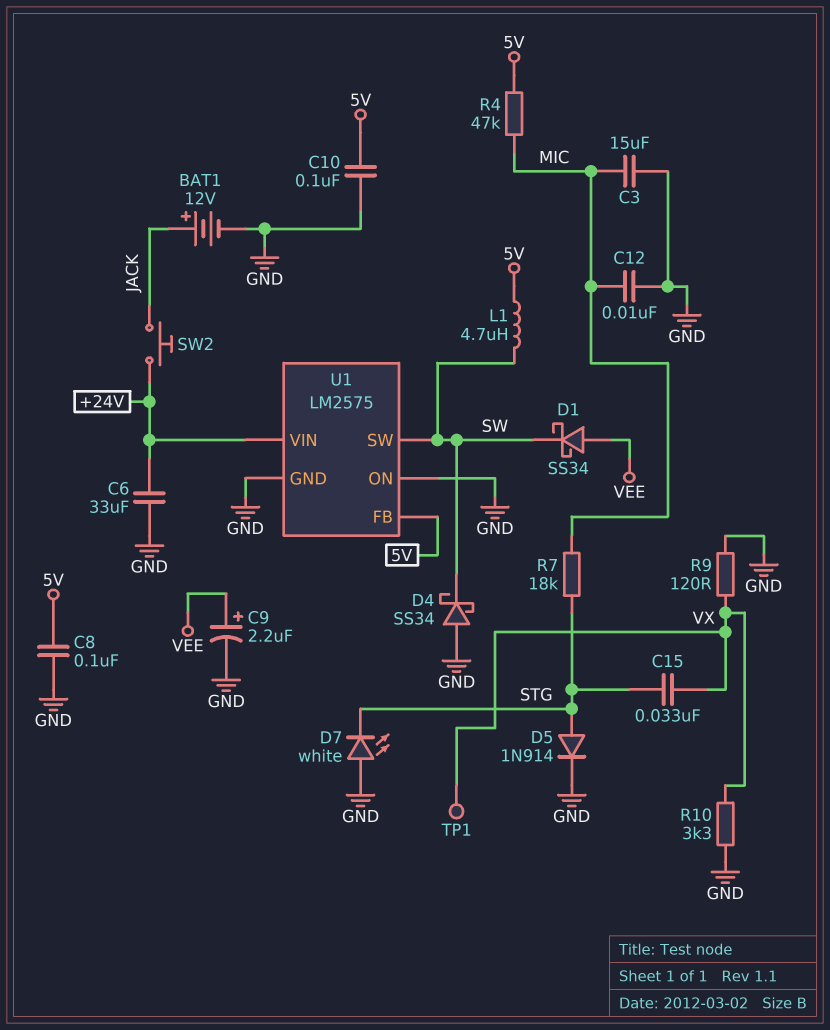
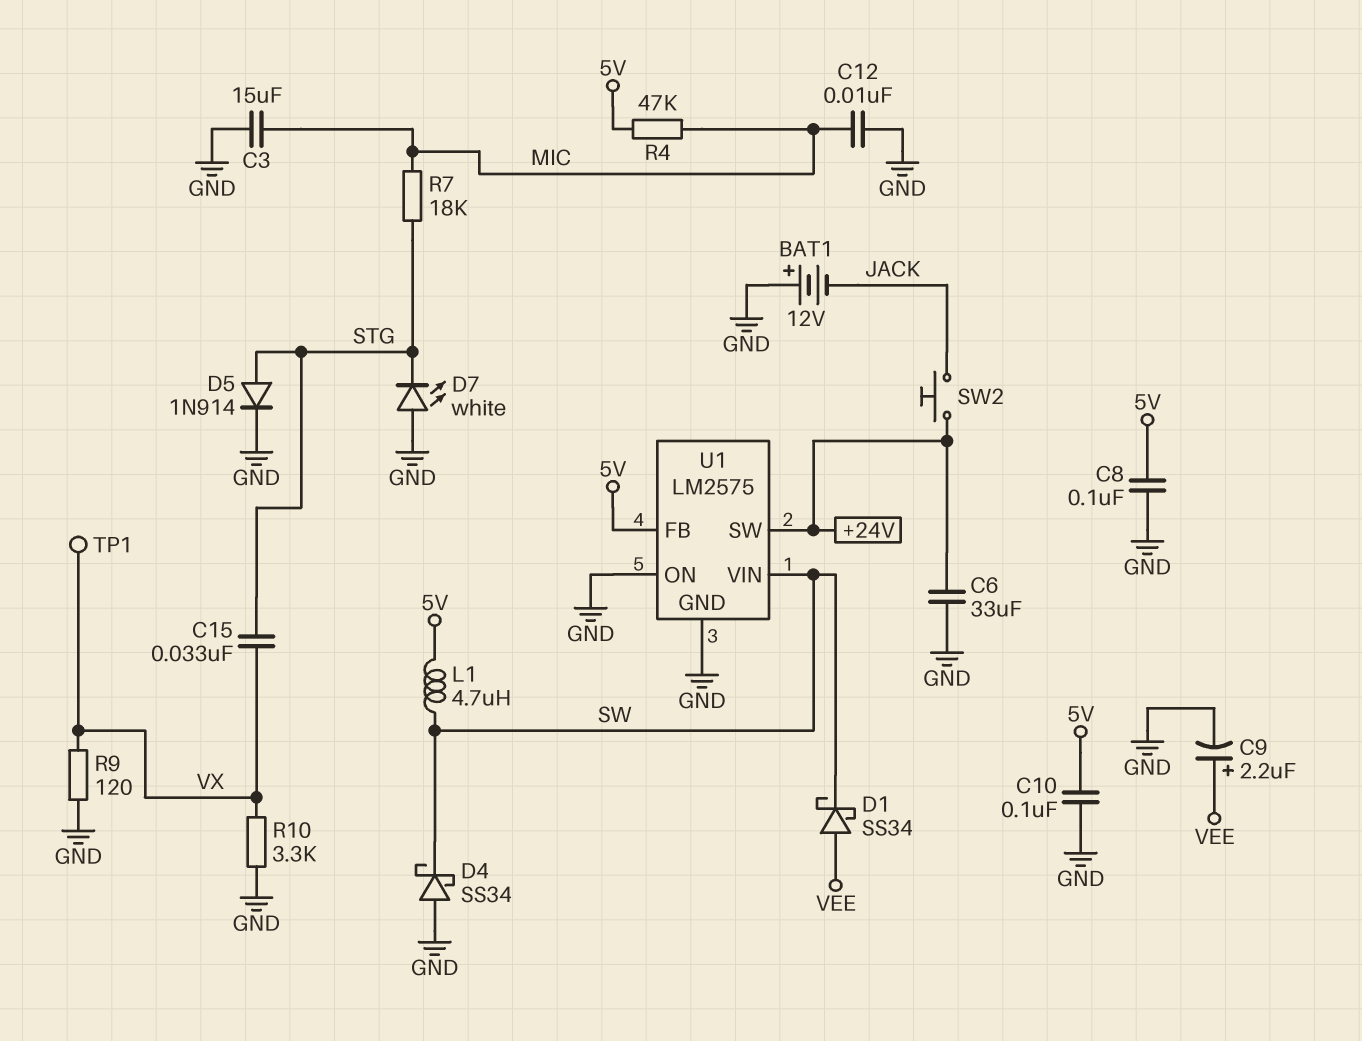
BAT1: 12V (plus JACK, minus GND) -> 12V (plus GND, minus JACK)
U1 pin SW: SW -> +24V
U1 pin VIN: +24V -> SW

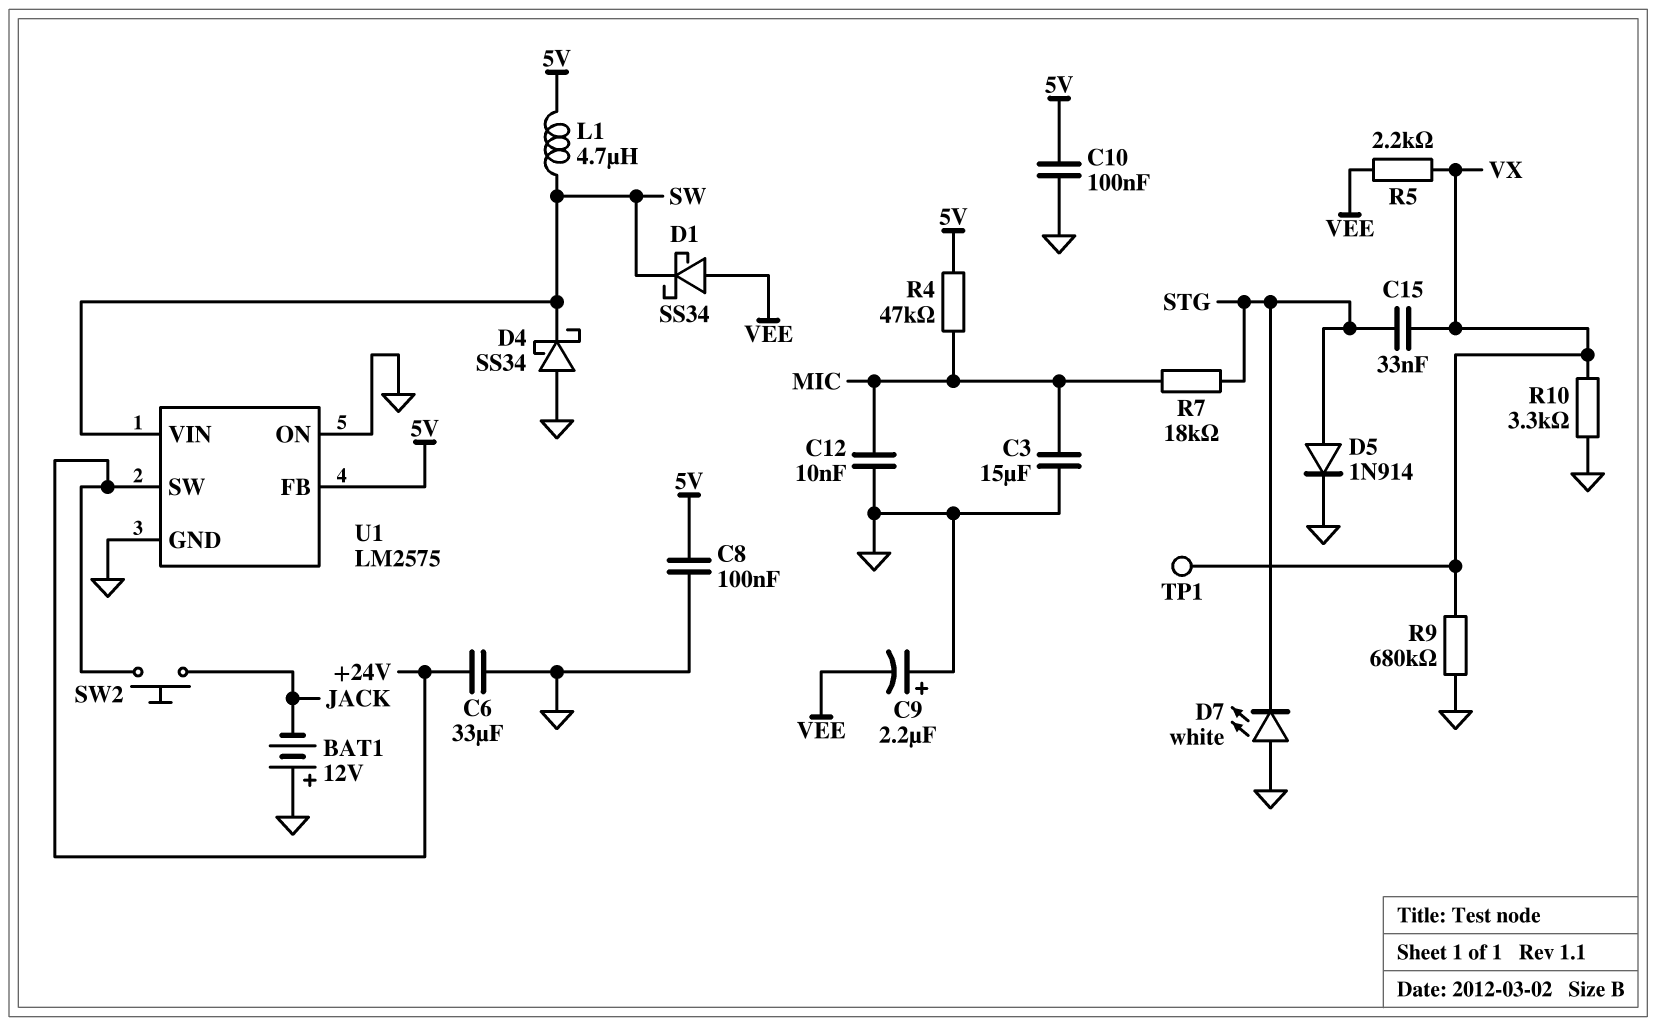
C9: 2.2uF (plus VEE, minus GND) -> 2.2uF (plus GND, minus VEE)
R5: none -> 2.2k (VEE, VX)
R9: 120 (GND, VX) -> 680k (GND, VX)

